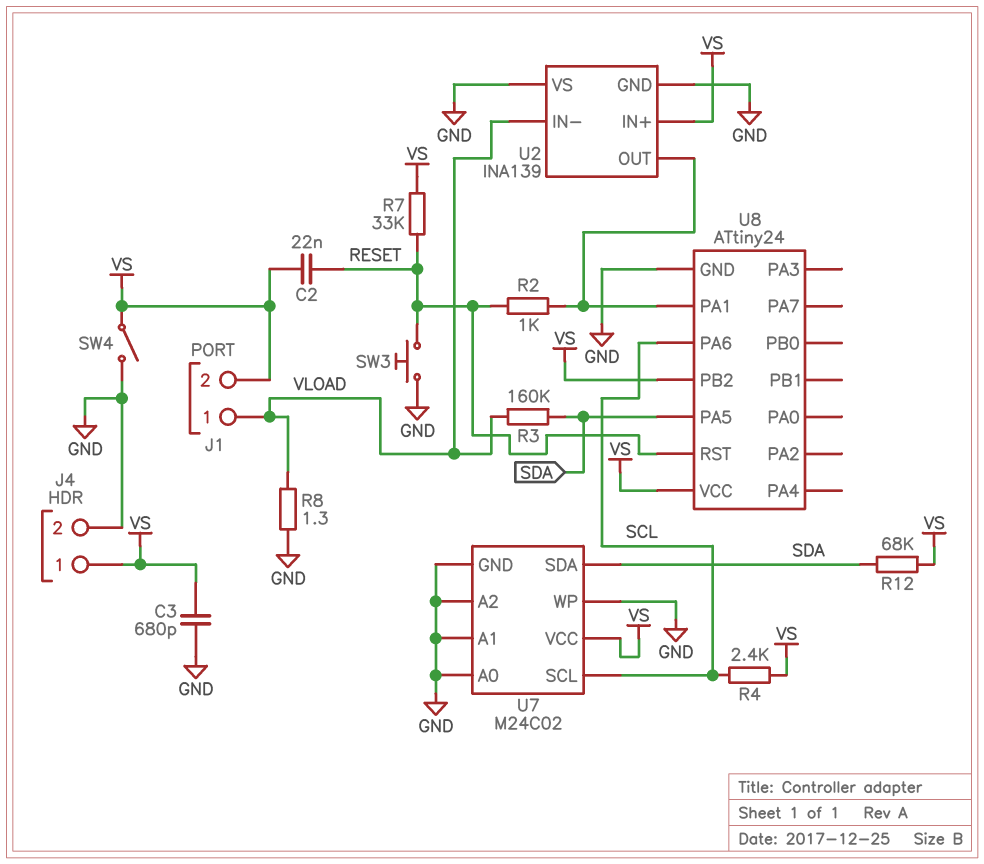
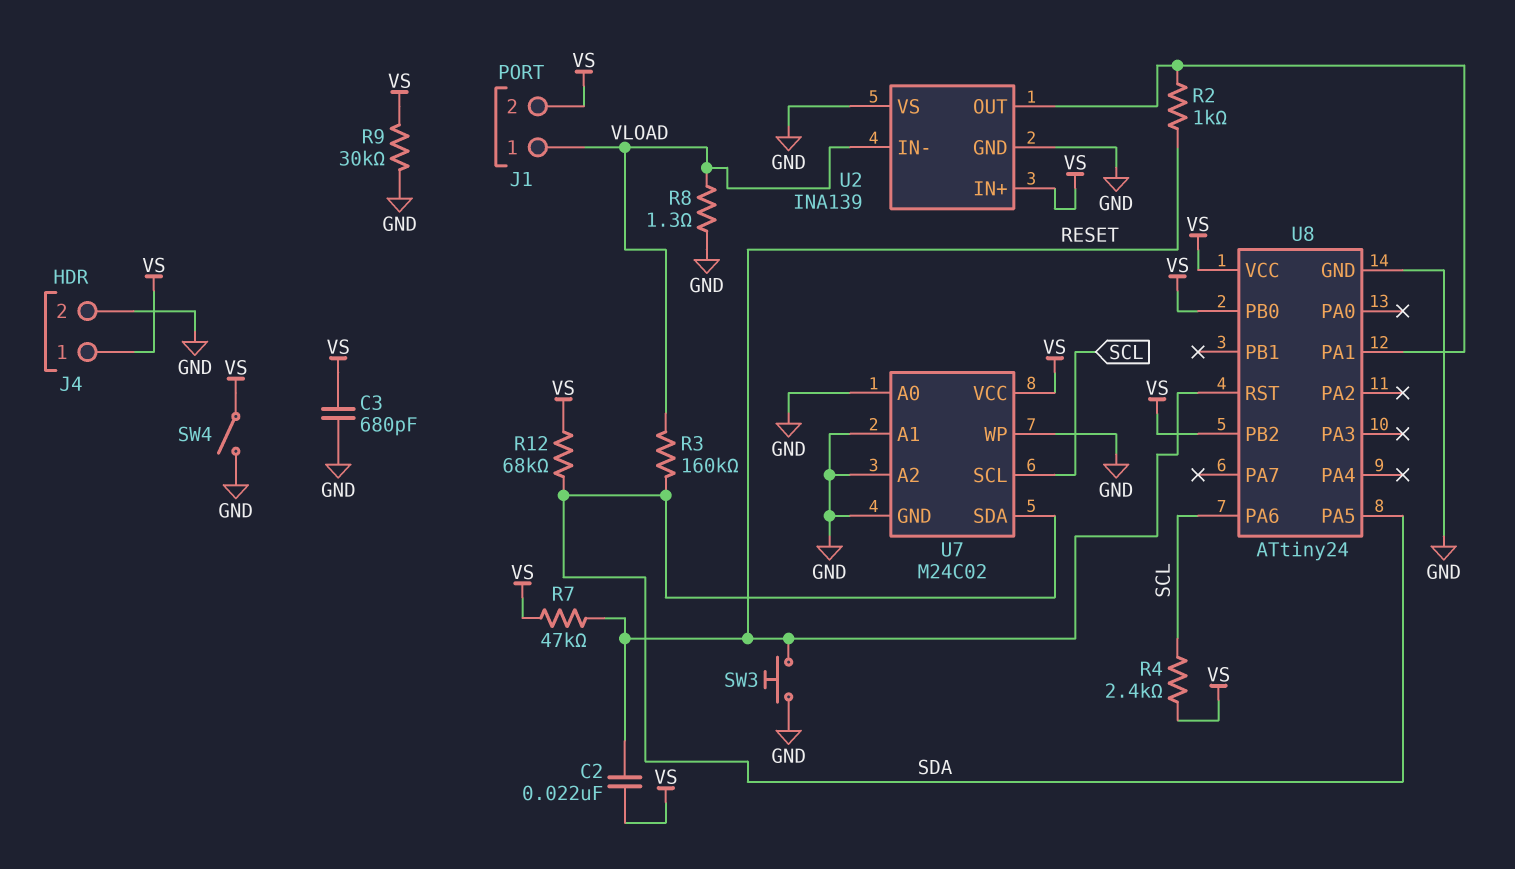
R7: 33k (RESET, VS) -> 47k (RESET, VS)
R9: none -> 30k (GND, VS)
U8 pin PB0: none -> VS

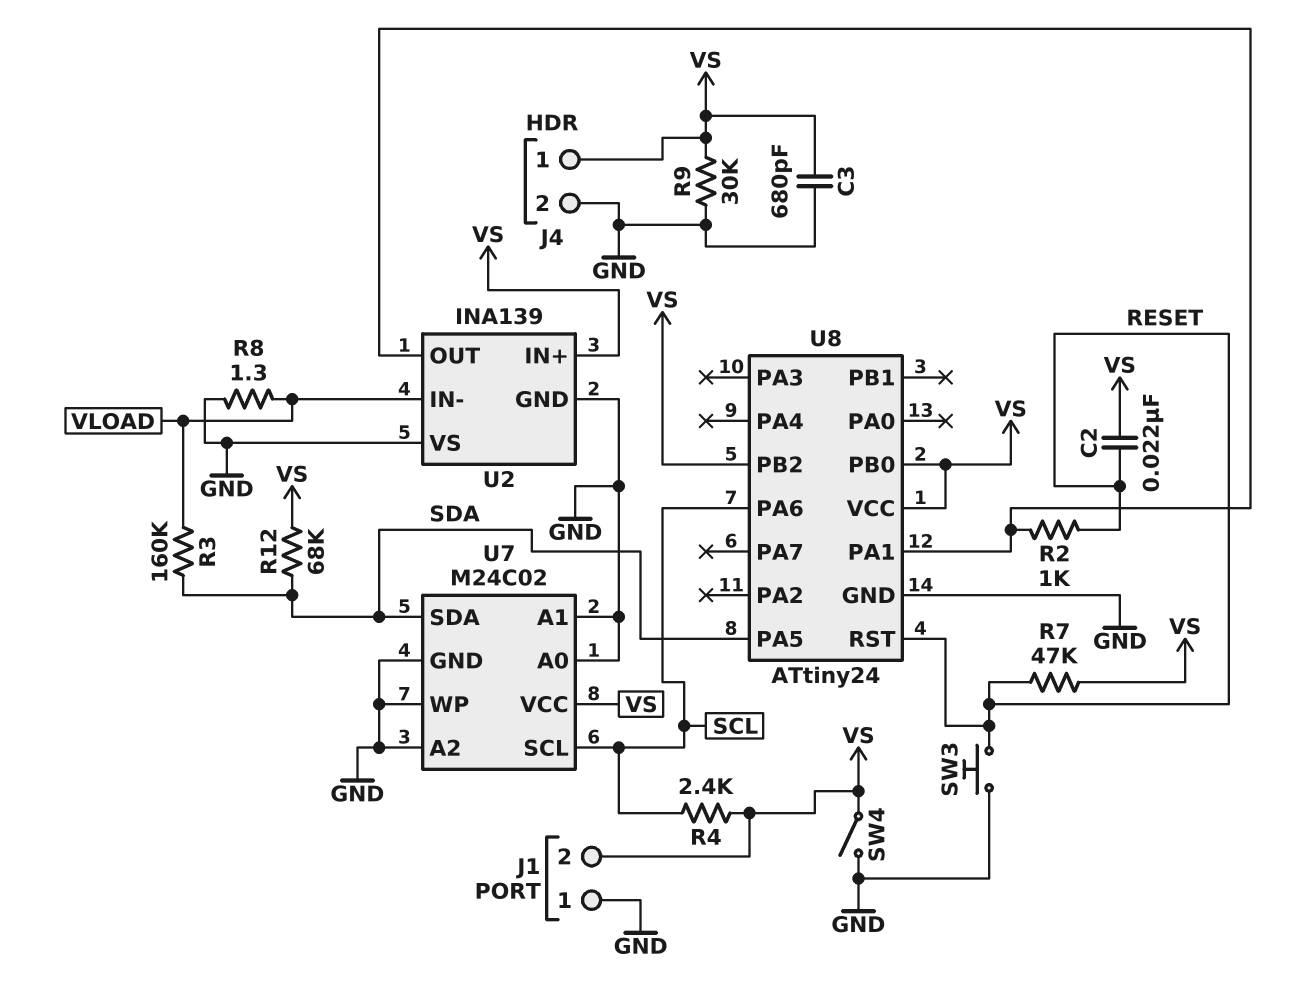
J1 pin 1: VLOAD -> GND

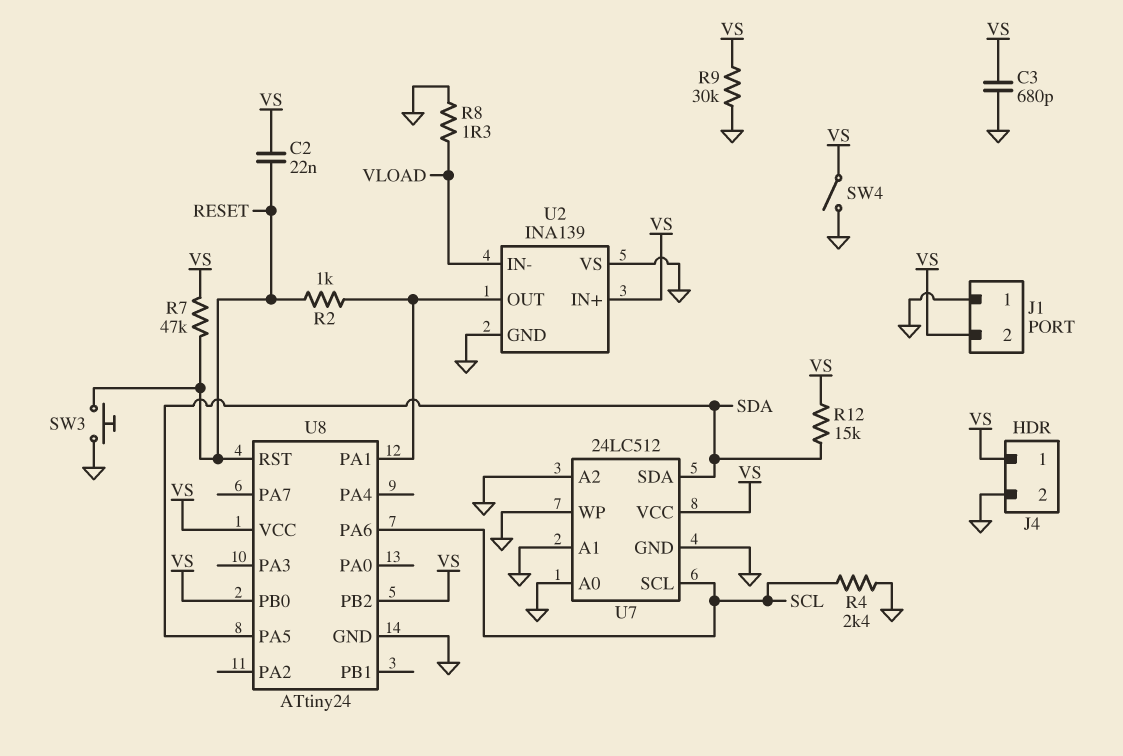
R3: 160k (SDA, VLOAD) -> none
R4: 2.4k (SCL, VS) -> 2.4k (GND, SCL)
R12: 68k (SDA, VS) -> 15k (SDA, VS)
U7: M24C02 -> 24LC512

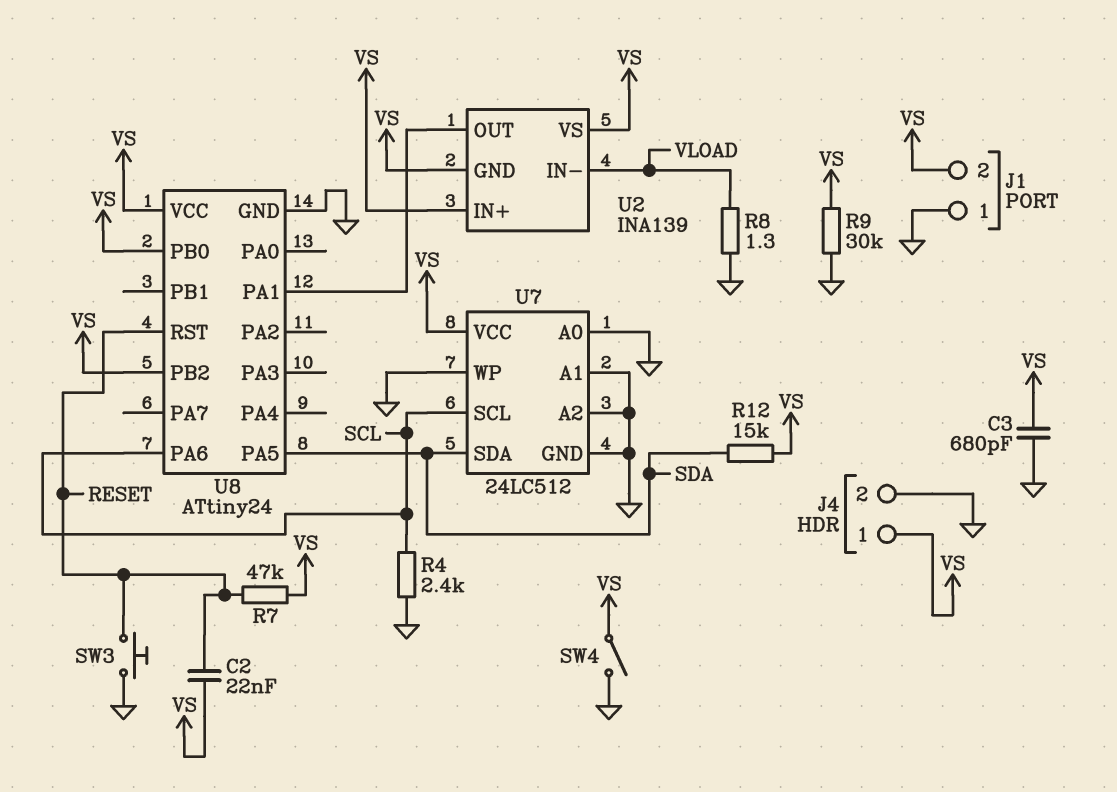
R2: 1k (RESET, U2/OUT) -> none
U2 pin GND: GND -> VS
U2 pin VS: GND -> VS

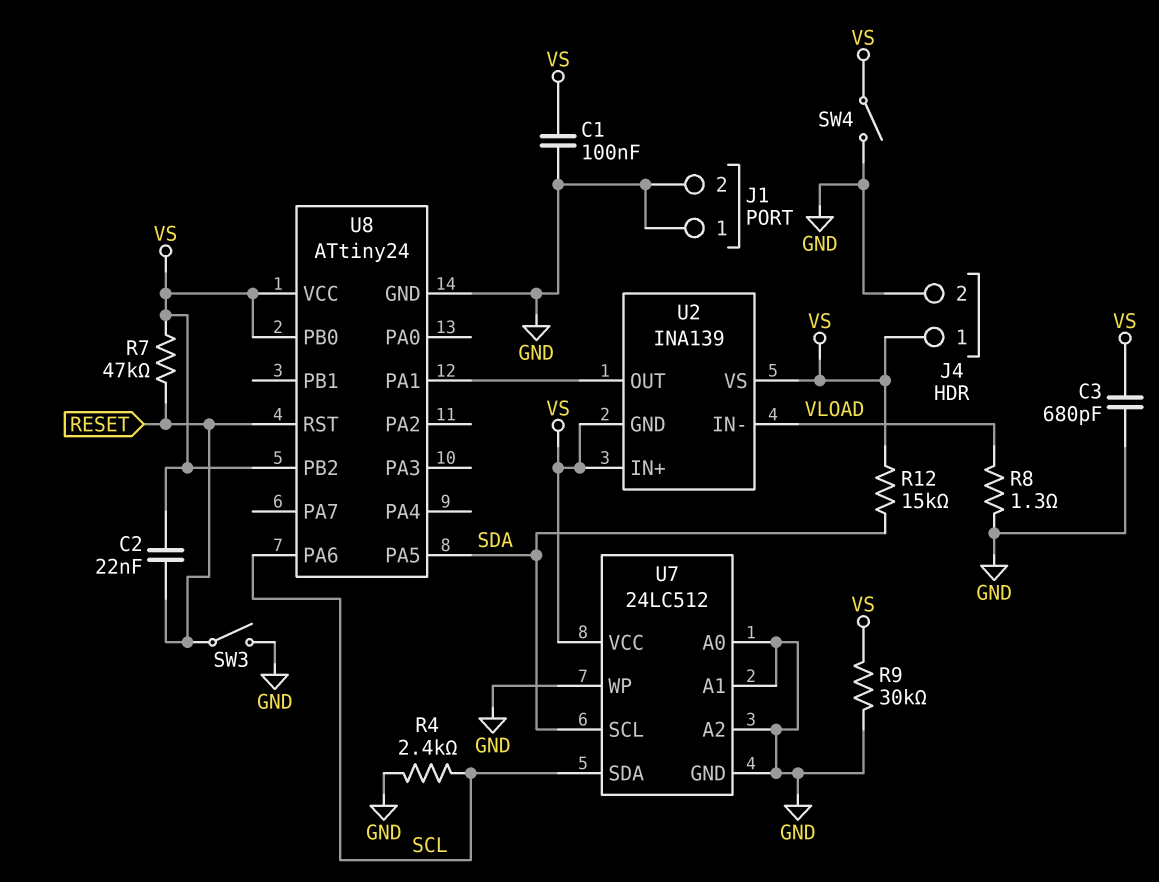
C1: none -> 100nF (GND, VS)
J1 pin 2: VS -> GND
SW3: button (GND, RESET) -> switch (GND, RESET)
U7 pin SCL: SCL -> SDA
U7 pin SDA: SDA -> SCL

